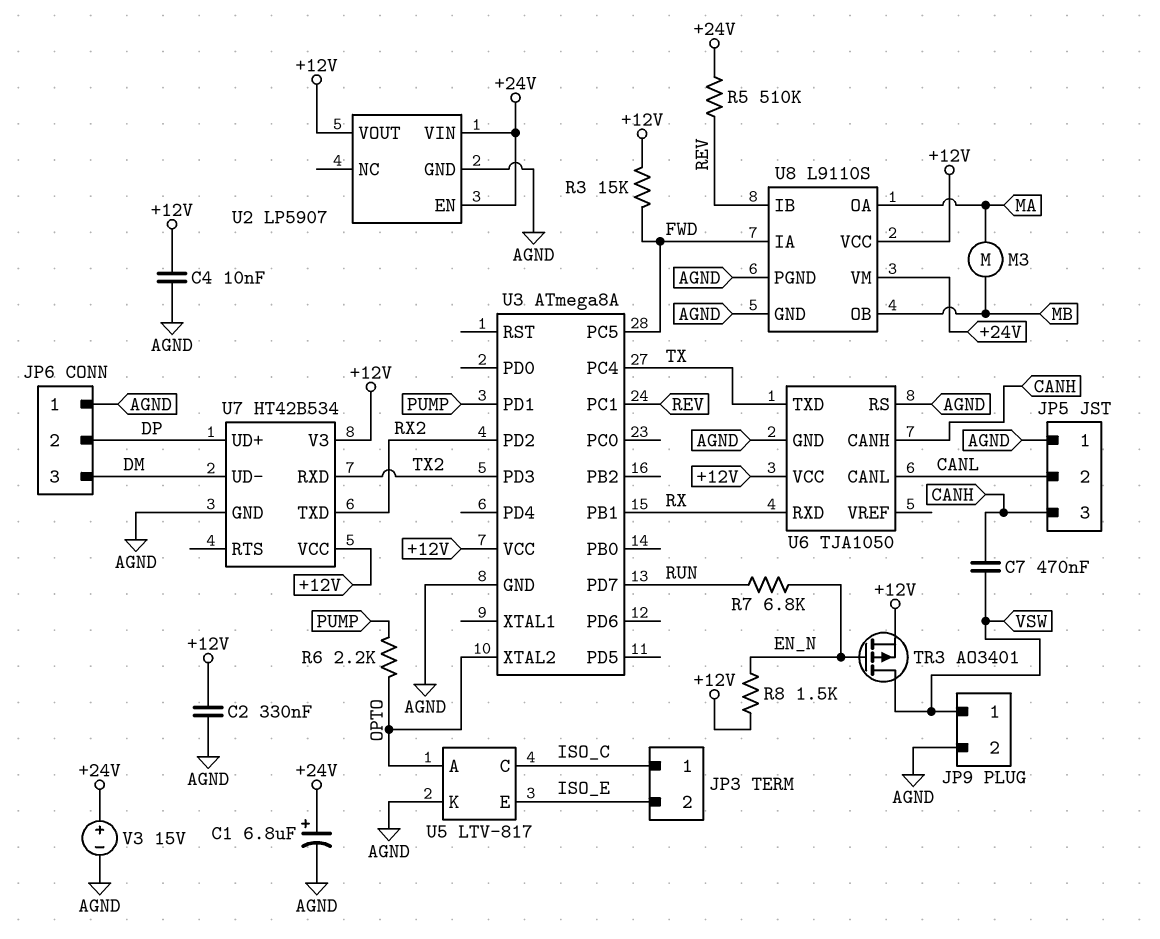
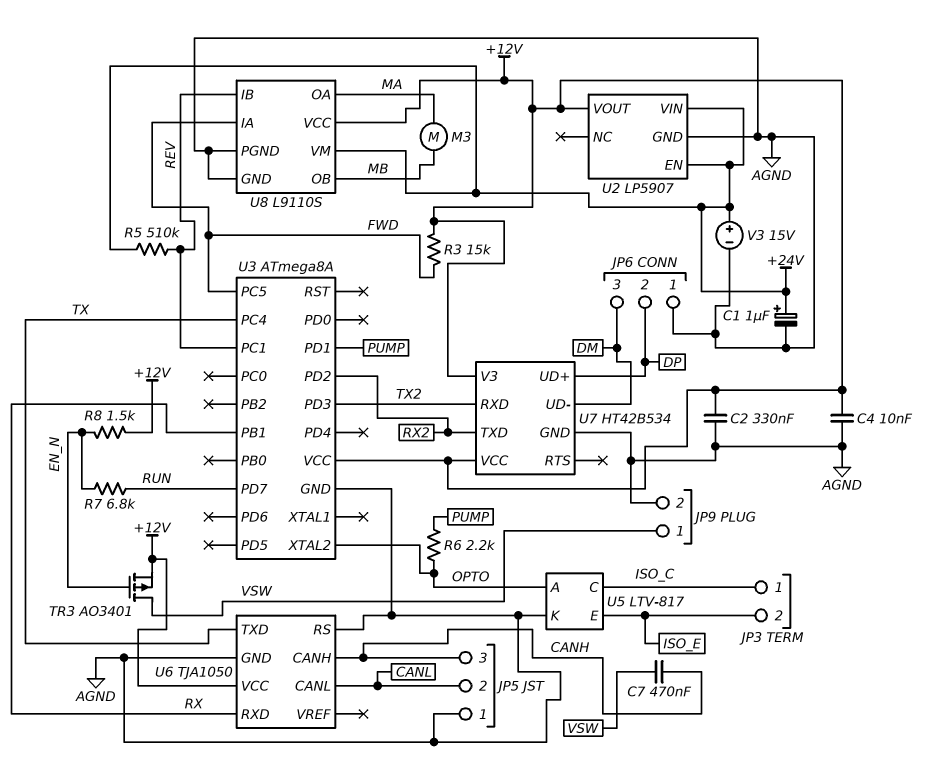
C1: 6.8uF (plus +24V, minus AGND) -> 1uF (plus +24V, minus AGND)

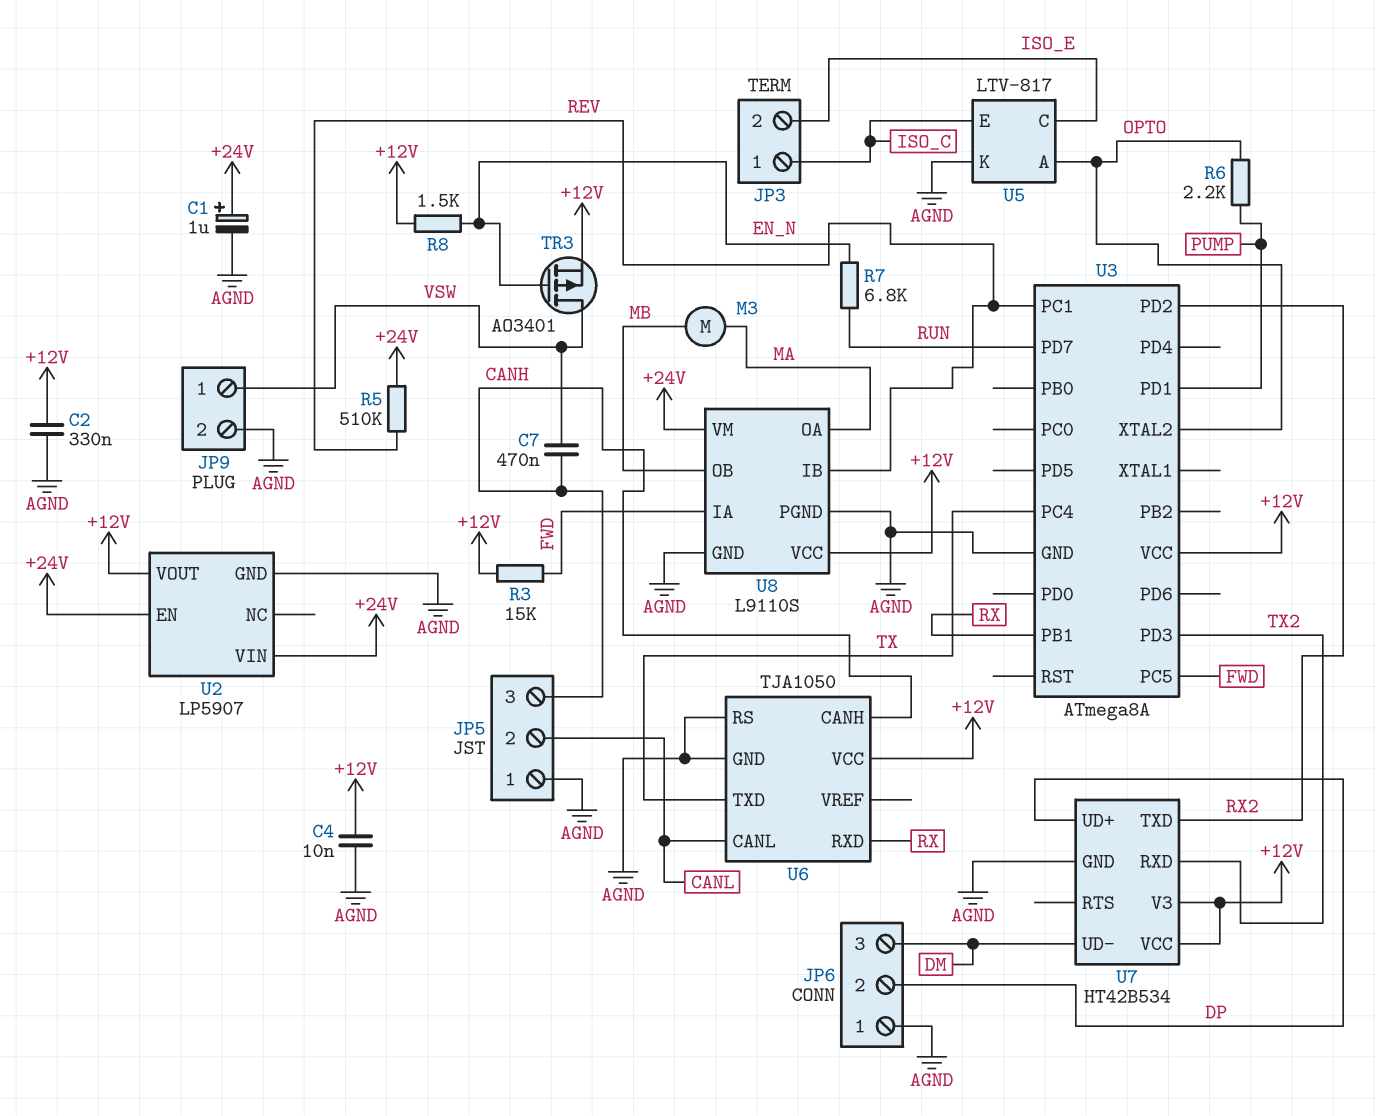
U5 pin C: ISO_C -> ISO_E
U5 pin E: ISO_E -> ISO_C
V3: 15V (plus +24V, minus AGND) -> none

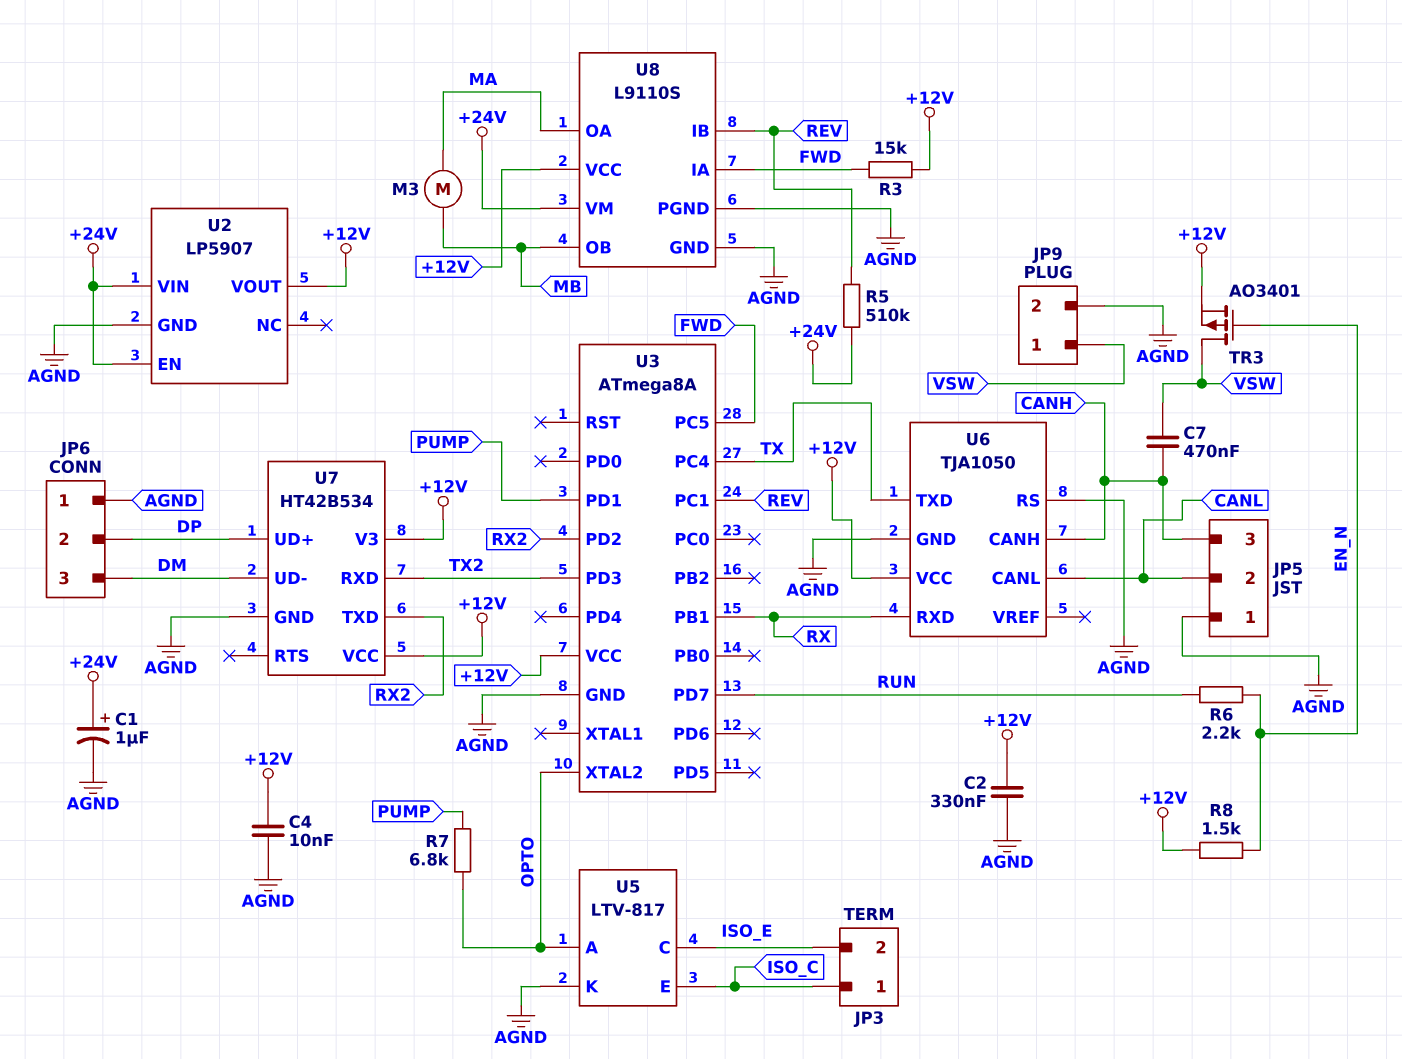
R6: 2.2k (OPTO, PUMP) -> 2.2k (EN_N, RUN)
R7: 6.8k (EN_N, RUN) -> 6.8k (OPTO, PUMP)

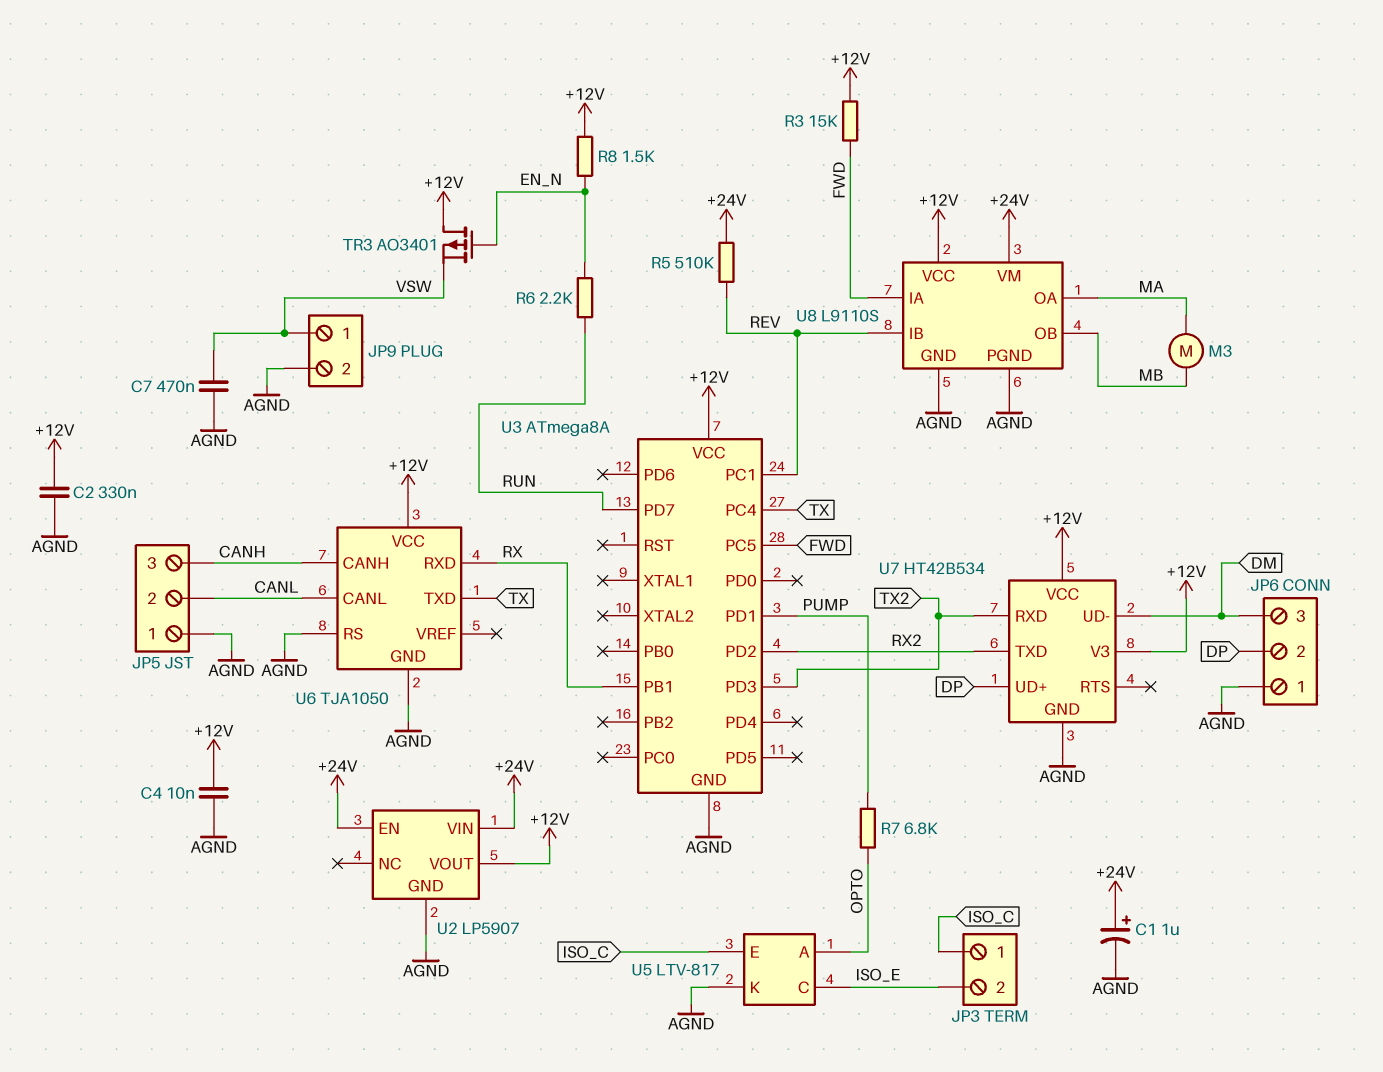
C7: 470nF (CANH, VSW) -> 470nF (AGND, VSW)
TR3: PMOS AO3401 (G EN_N, D VSW, S +12V) -> PMOS AO3401 (G EN_N, D +12V, S VSW)
U3 pin XTAL2: OPTO -> none

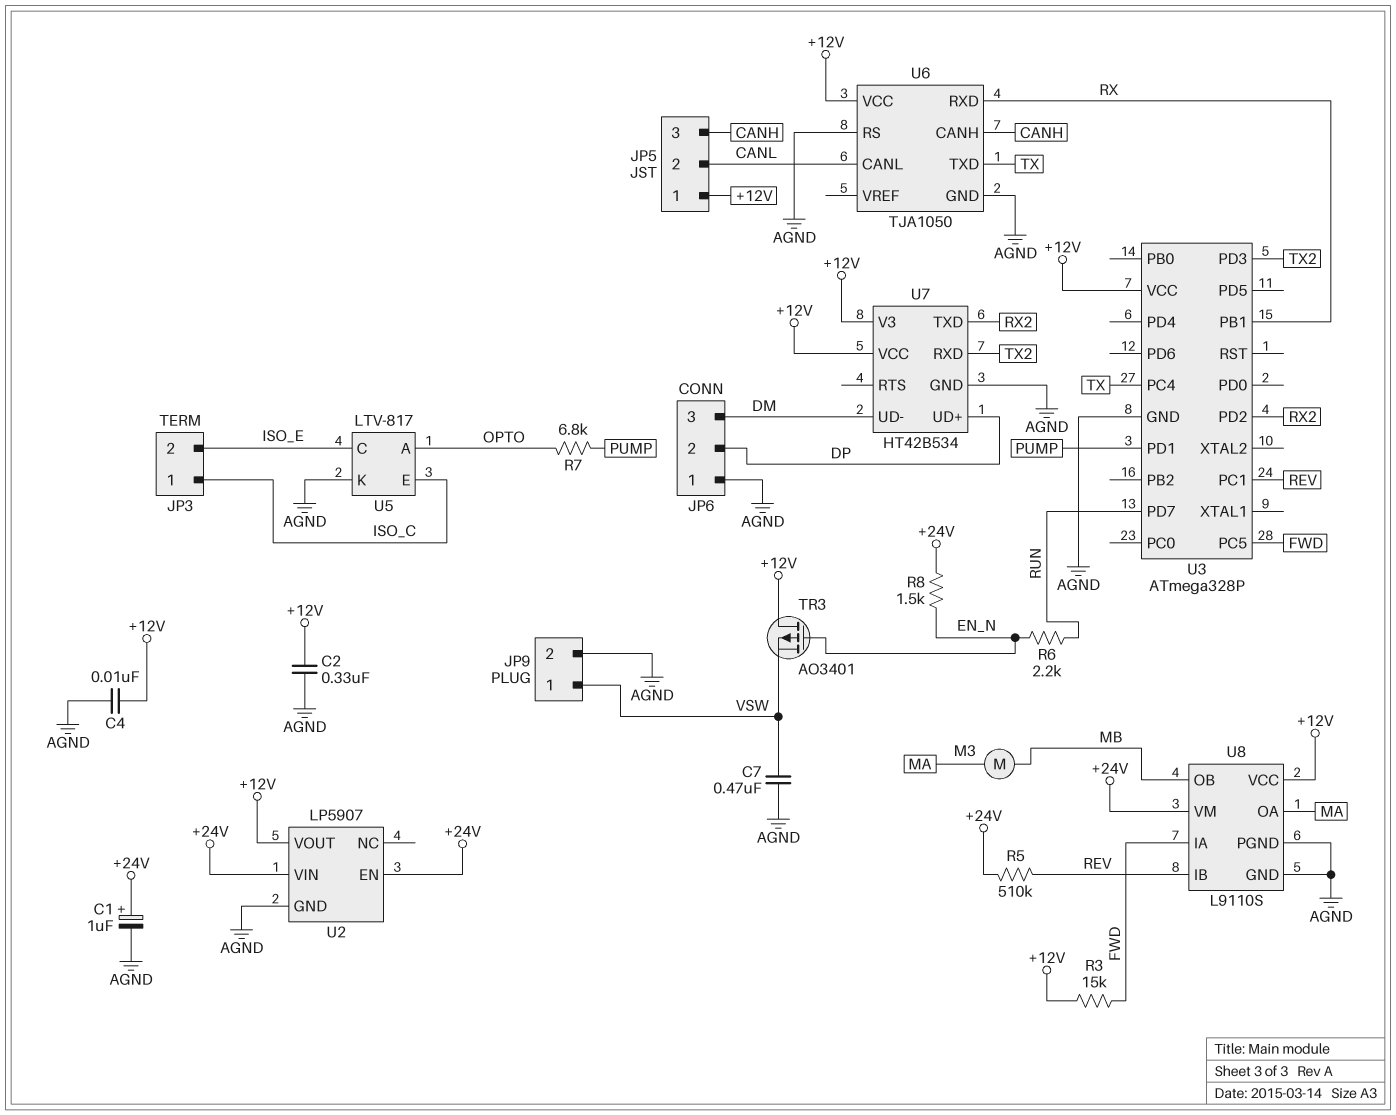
JP5 pin 1: AGND -> +12V
R8: 1.5k (+12V, EN_N) -> 1.5k (+24V, EN_N)
U3: ATmega8A -> ATmega328P

